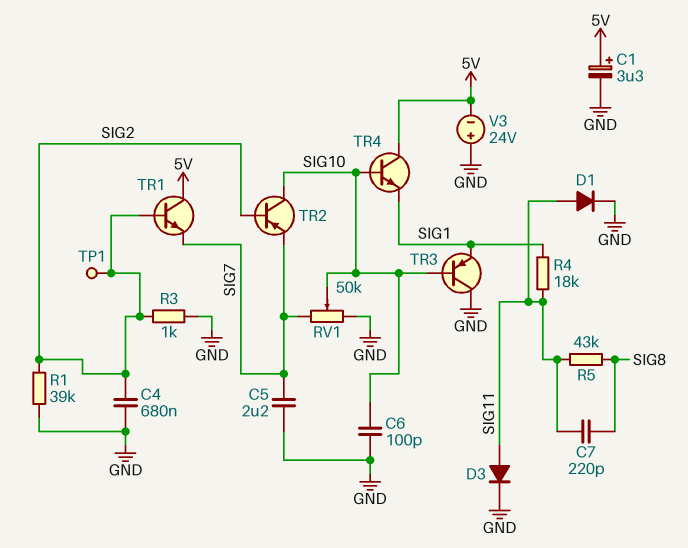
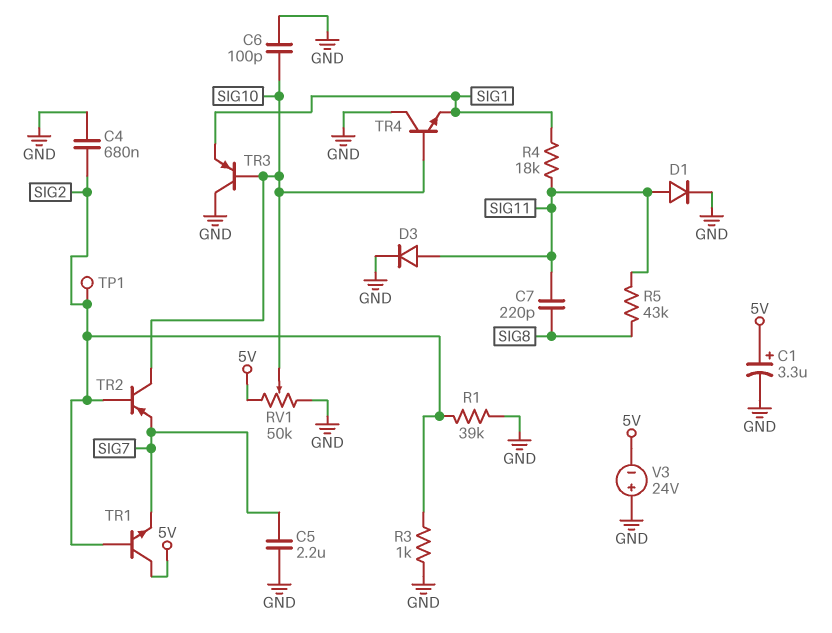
RV1: 50k (GND, SIG7, wiper SIG10) -> 50k (5V, GND, wiper SIG10)
TR4: NPN (B SIG10, C 5V, E SIG1) -> NPN (B SIG10, C GND, E SIG1)

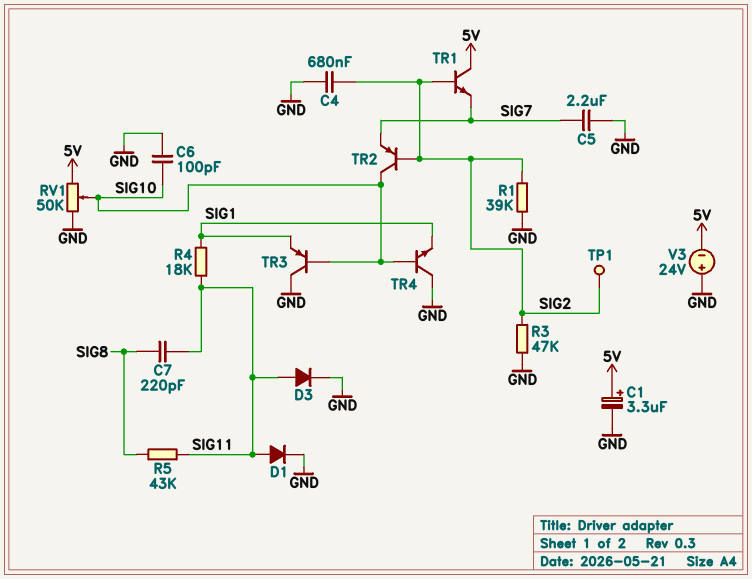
R3: 1k (GND, SIG2) -> 47k (GND, SIG2)

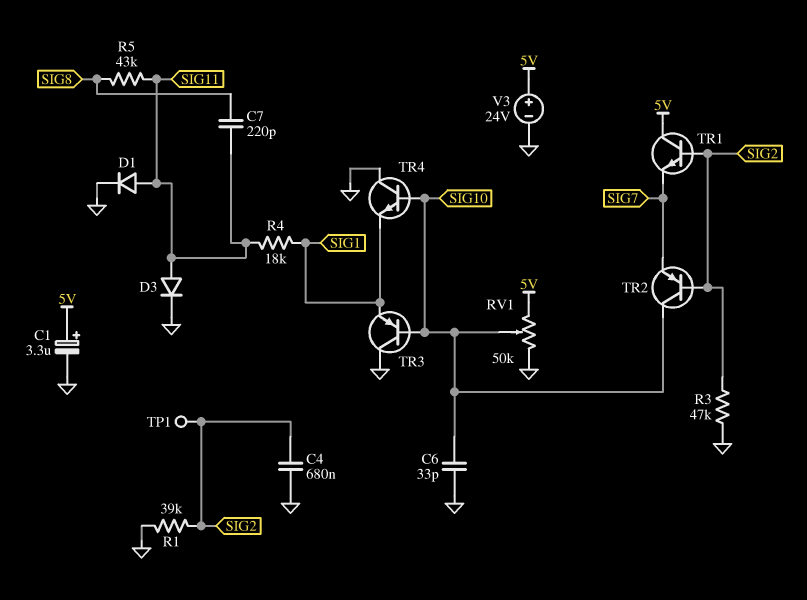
C5: 2.2uF (GND, SIG7) -> none
C6: 100pF (GND, SIG10) -> 33pF (GND, SIG10)
V3: 24V (plus GND, minus 5V) -> 24V (plus 5V, minus GND)

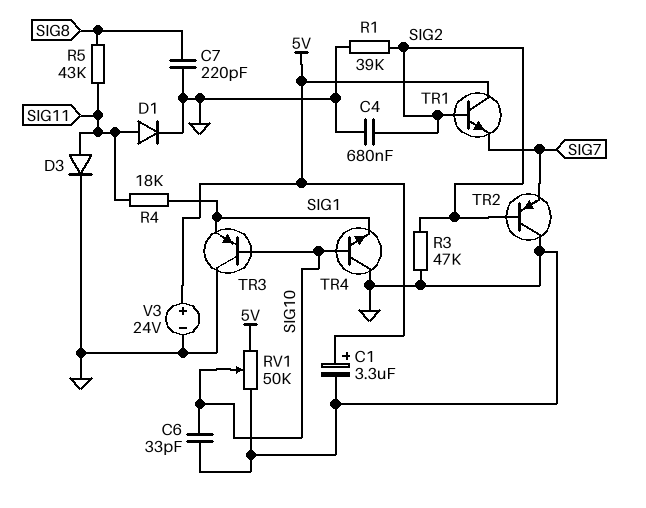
C7: 220pF (SIG8, SIG11) -> 220pF (GND, SIG8)
TP1: test point (SIG2) -> none
TR2: PNP (B SIG2, C SIG10, E SIG7) -> PNP (B SIG2, C GND, E SIG7)

